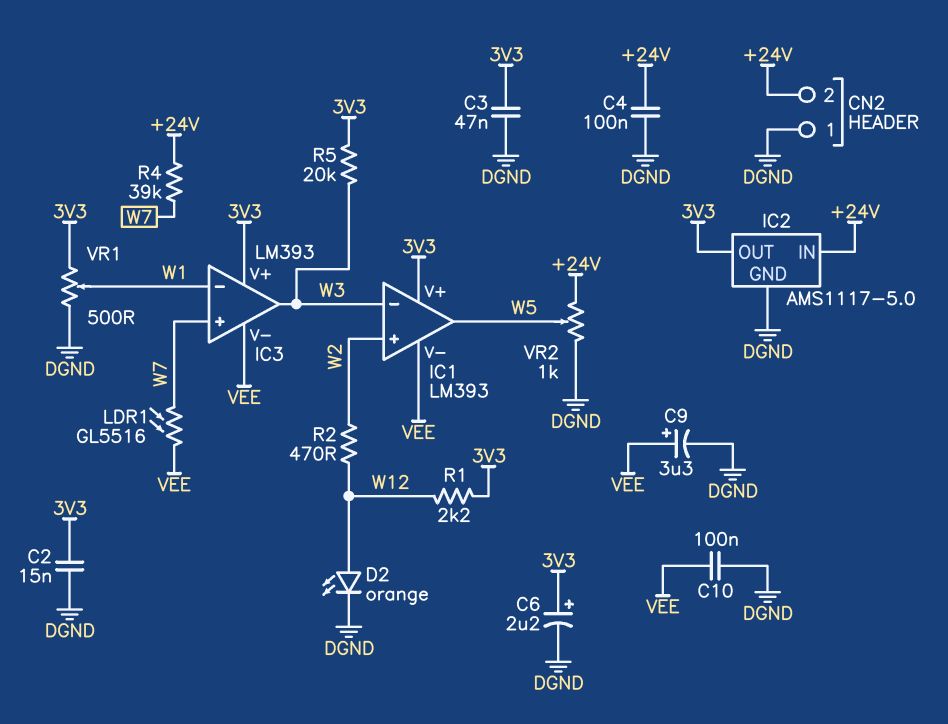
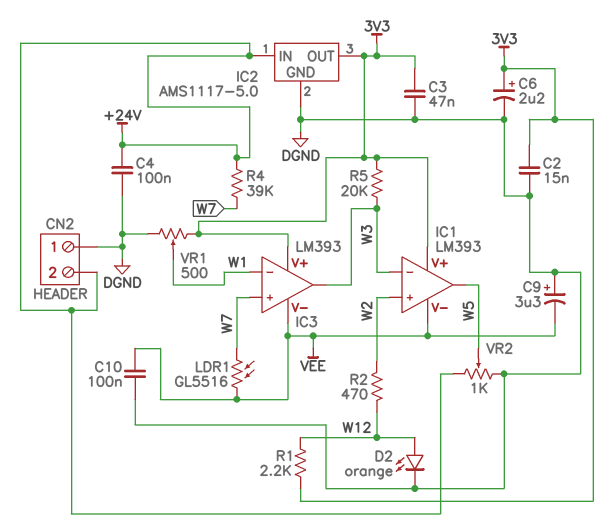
C9: 3.3uF (plus VEE, minus DGND) -> 3.3uF (plus DGND, minus VEE)

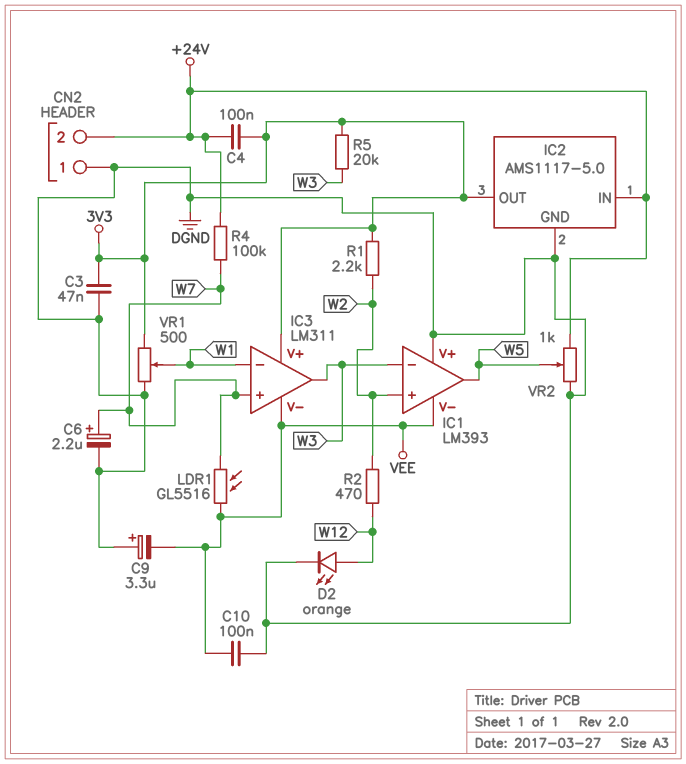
C2: 15nF (3V3, DGND) -> none
C4: 100nF (+24V, DGND) -> 100nF (+24V, 3V3)
C6: 2.2uF (plus 3V3, minus DGND) -> 2.2uF (plus W7, minus DGND)
IC1 pin V+: 3V3 -> DGND
IC3: LM393 -> LM311
R1: 2.2k (3V3, W12) -> 2.2k (3V3, W2)
R4: 39k (+24V, W7) -> 100k (+24V, W7)

